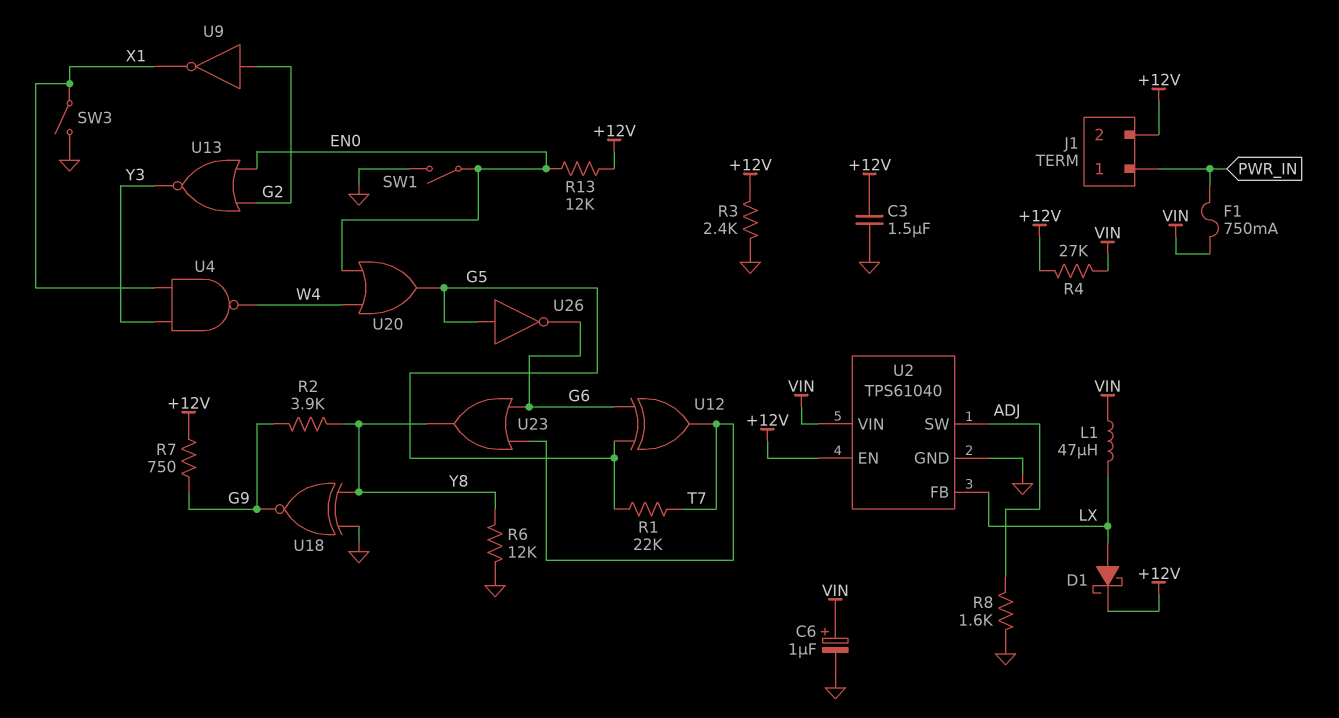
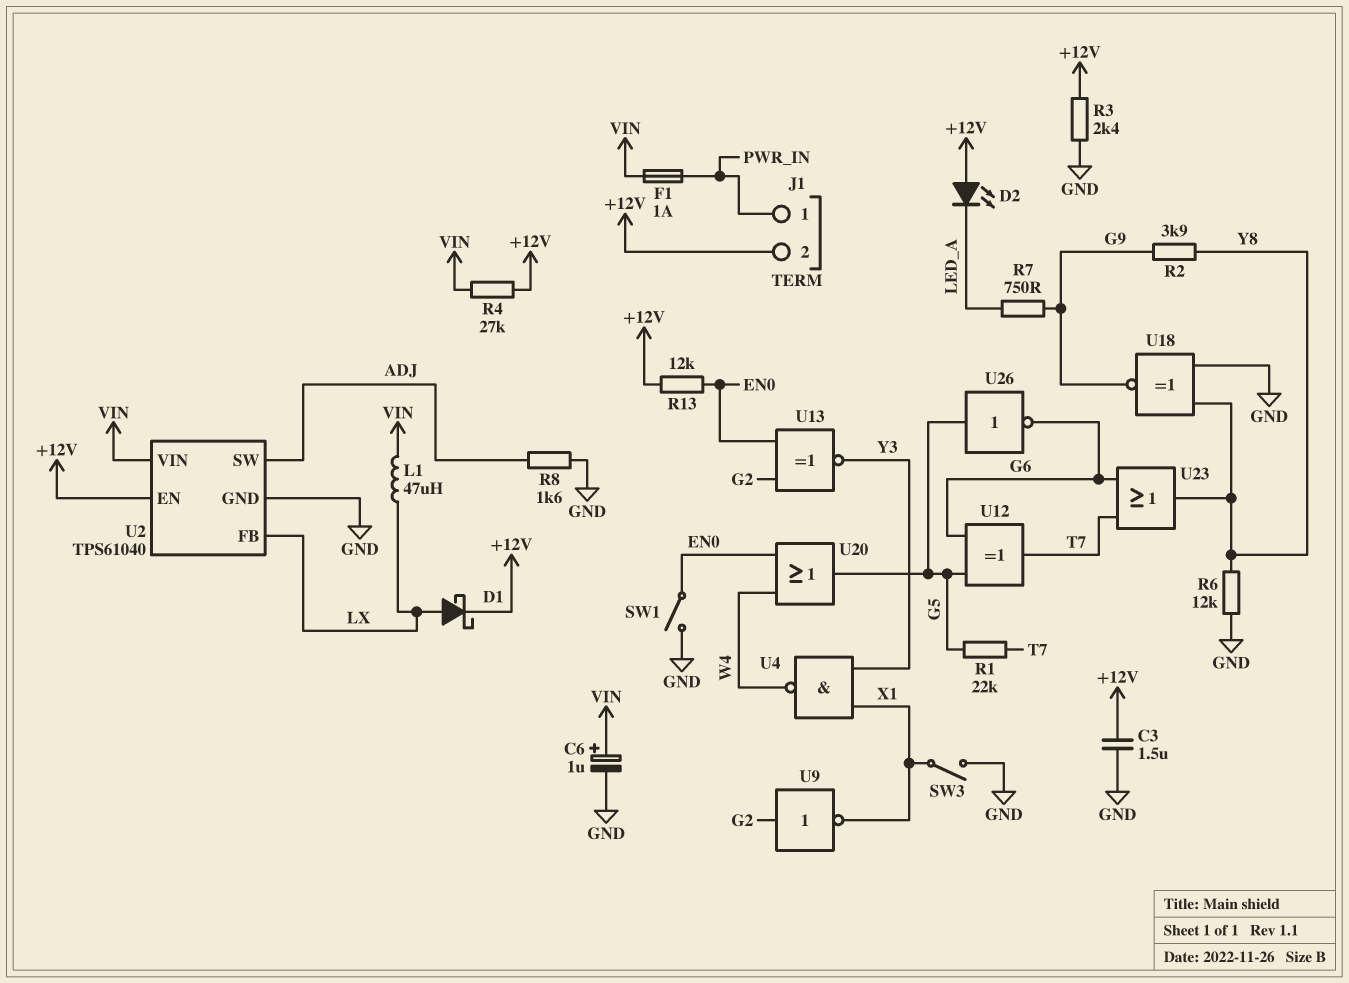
D2: none -> LED (A +12V, K LED_A)
F1: 750mA (PWR_IN, VIN) -> 1A (PWR_IN, VIN)
R7: 750 (+12V, G9) -> 750 (G9, LED_A)
U13: NOR (in EN0, in G2, out Y3) -> XNOR (in EN0, in G2, out Y3)

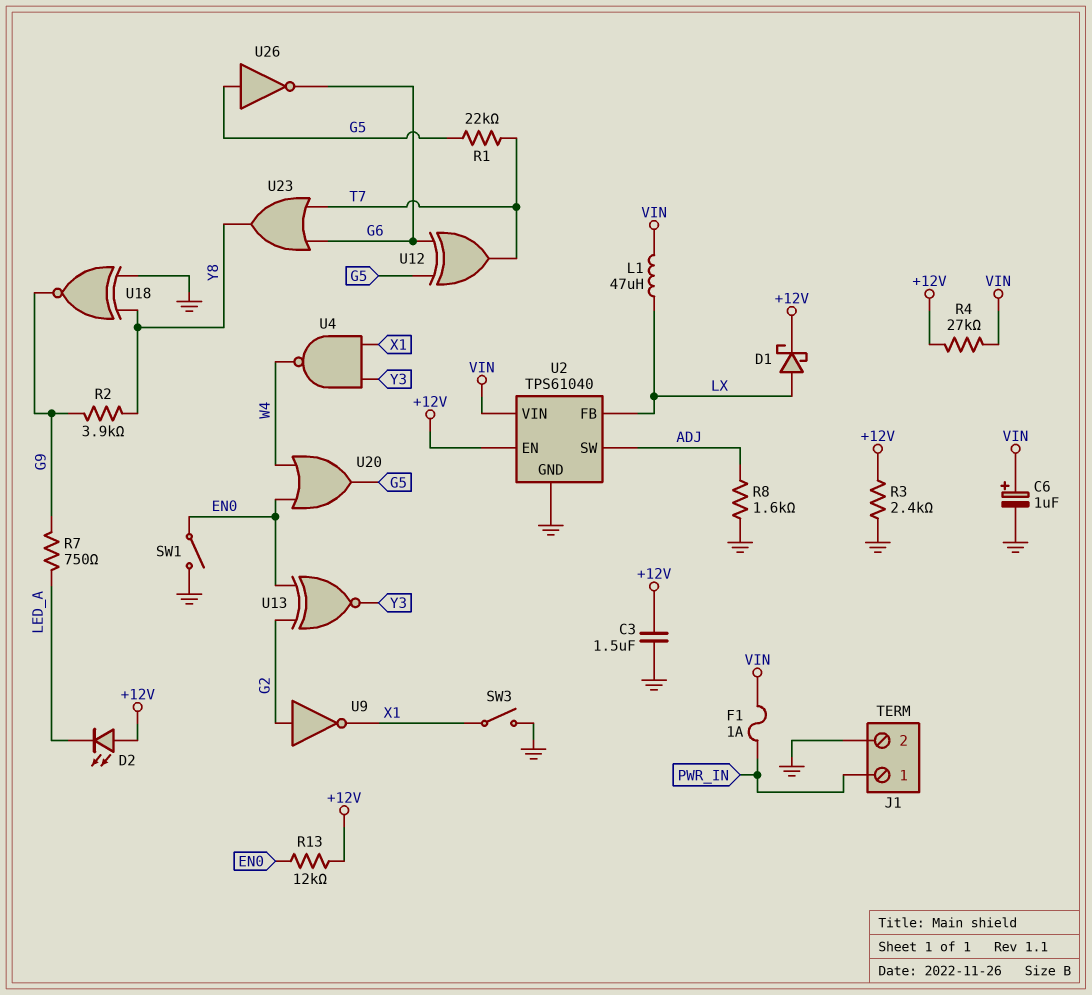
J1 pin 2: +12V -> GND
R6: 12k (GND, Y8) -> none

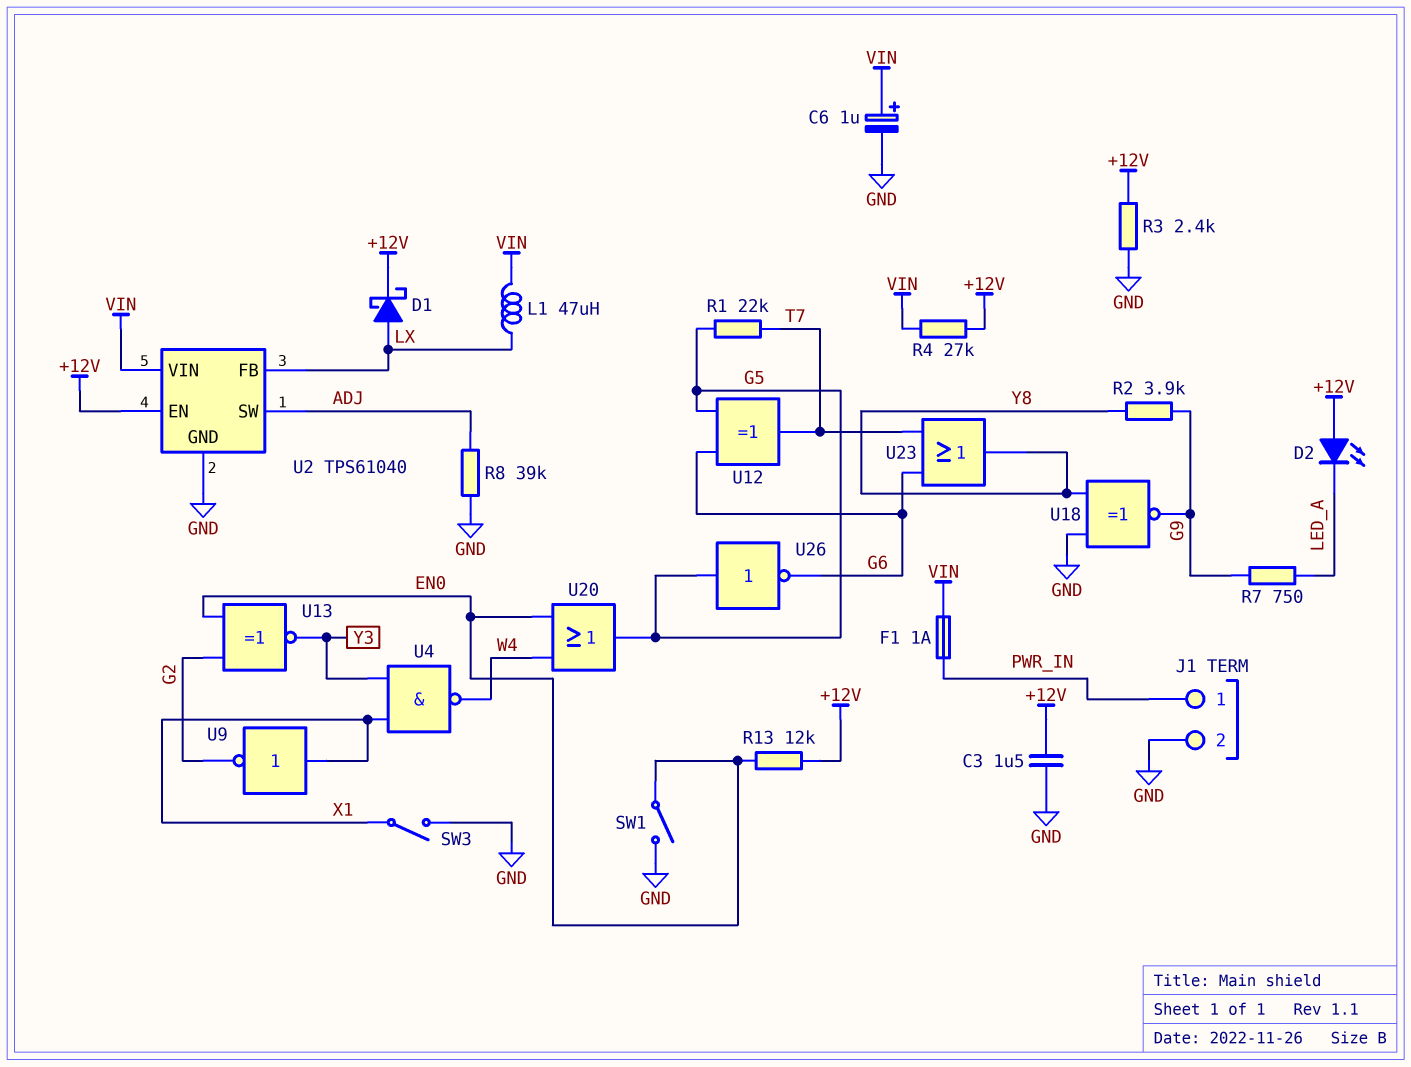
R8: 1.6k (ADJ, GND) -> 39k (ADJ, GND)
U9: NOT (in G2, out X1) -> NOT (in X1, out G2)

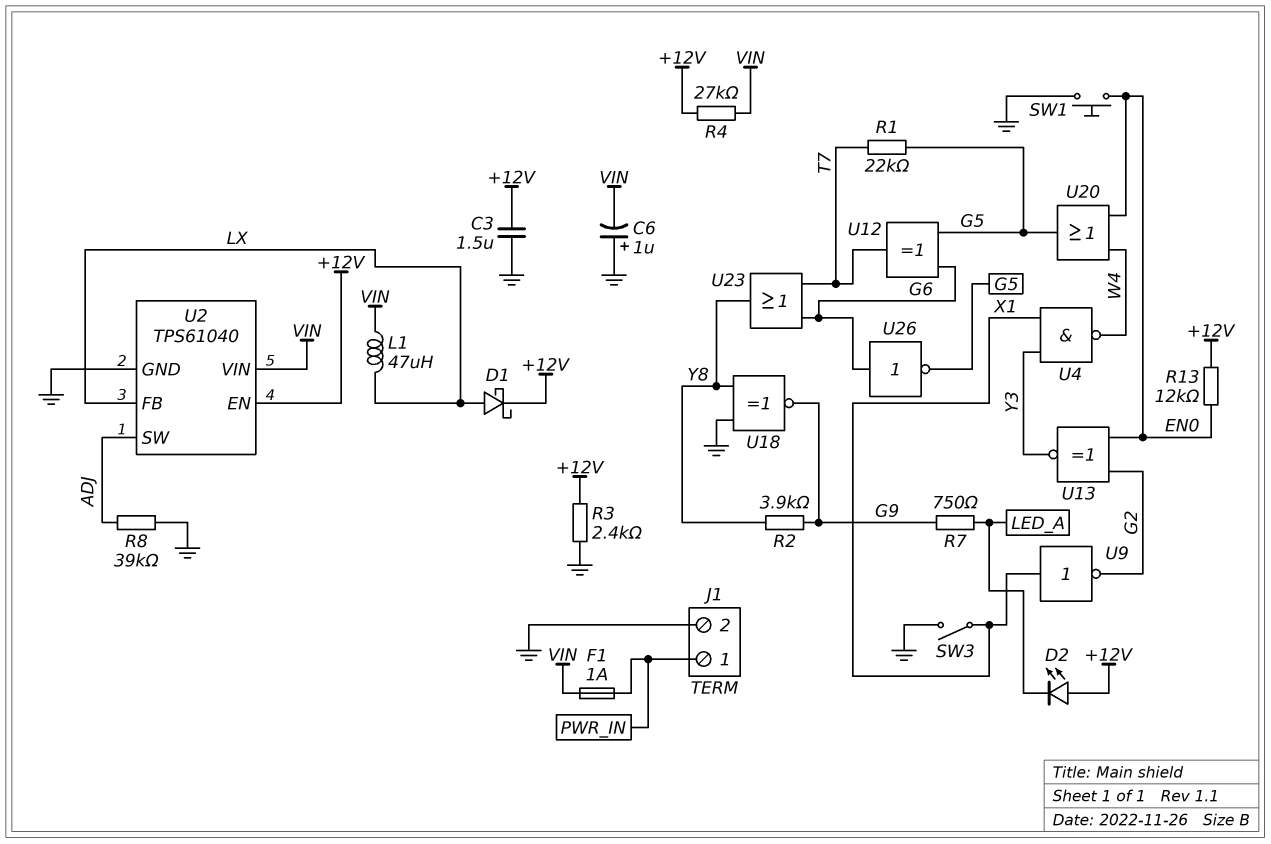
C6: 1uF (plus VIN, minus GND) -> 1uF (plus GND, minus VIN)
SW1: switch (EN0, GND) -> button (EN0, GND)
U26: NOT (in G5, out G6) -> NOT (in G6, out G5)

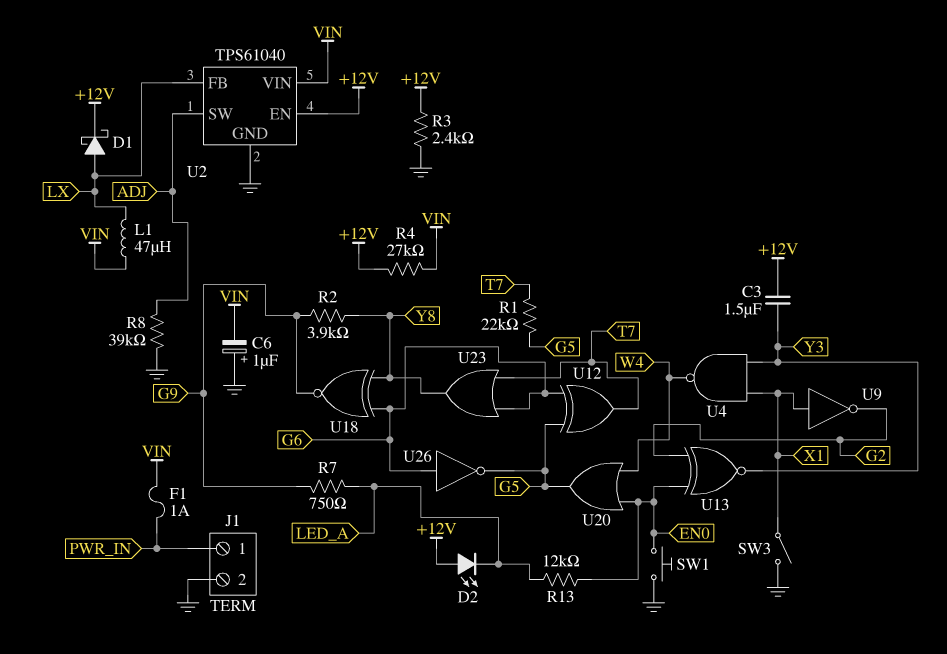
C3: 1.5uF (+12V, GND) -> 1.5uF (+12V, Y3)
R13: 12k (+12V, EN0) -> 12k (EN0, LED_A)
U18: XNOR (in GND, in Y8, out G9) -> XNOR (in G6, in Y8, out G9)

